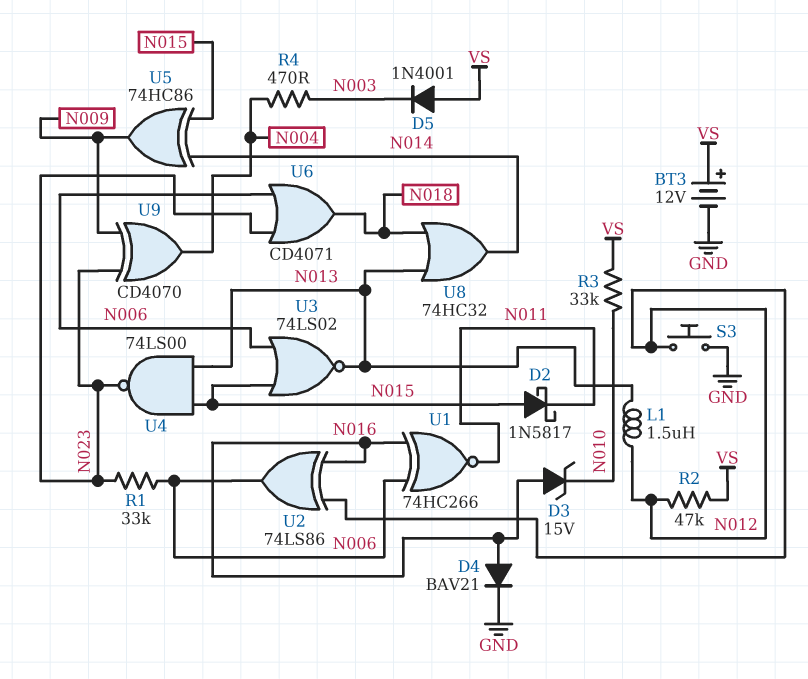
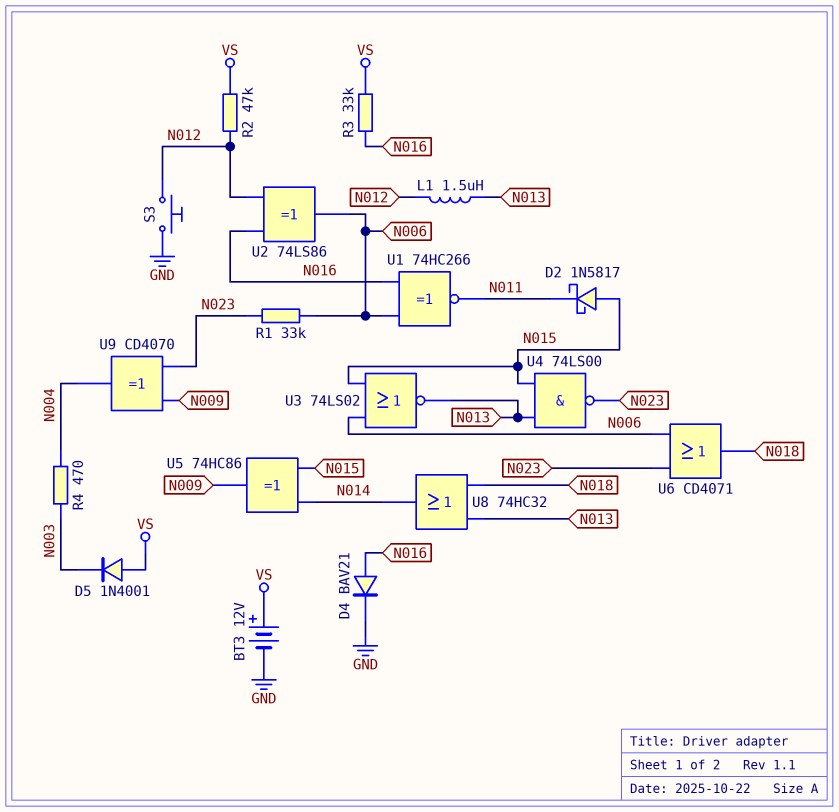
D3: zener 15V (A N016, K N010) -> none
R3: 33k (N010, VS) -> 33k (N016, VS)

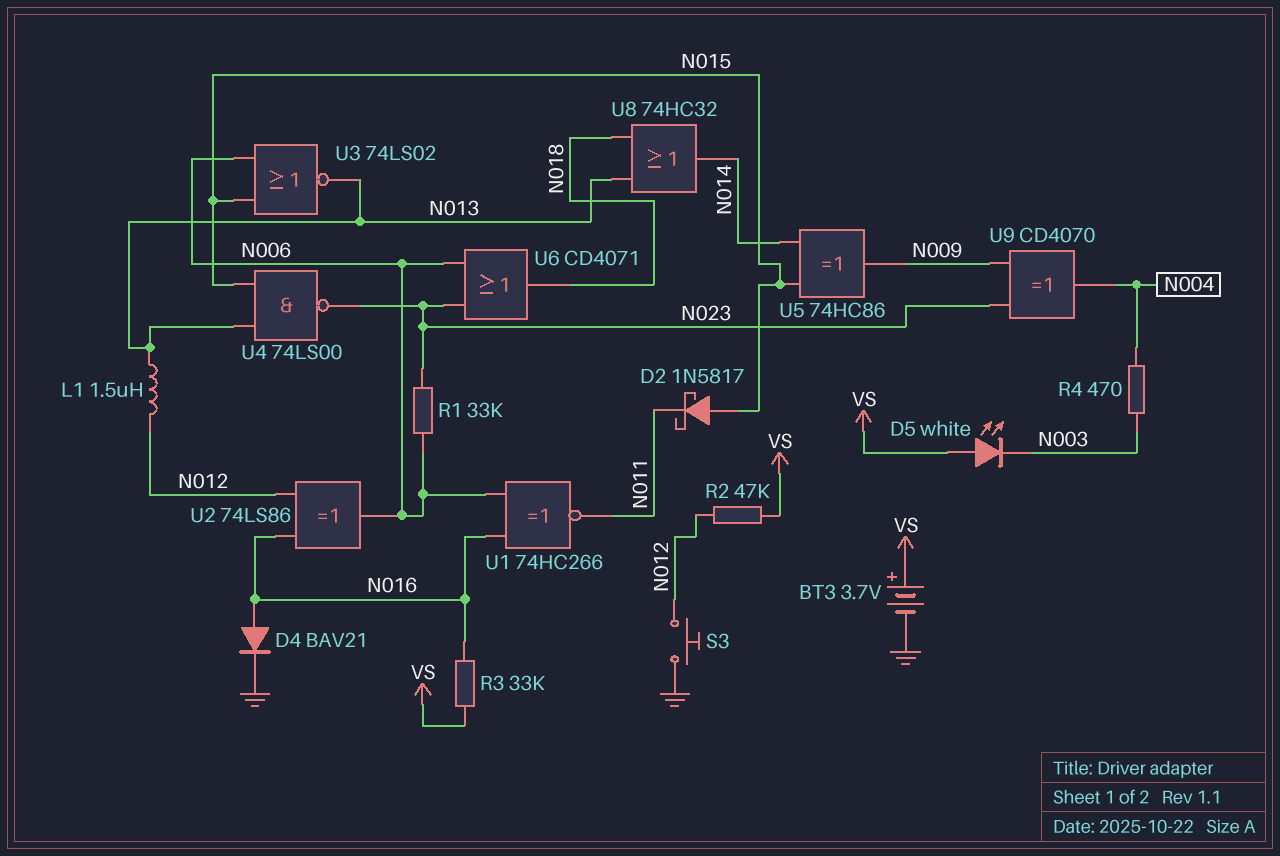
BT3: 12V (plus VS, minus GND) -> 3.7V (plus VS, minus GND)
D5: diode 1N4001 (A VS, K N003) -> LED white (A VS, K N003)

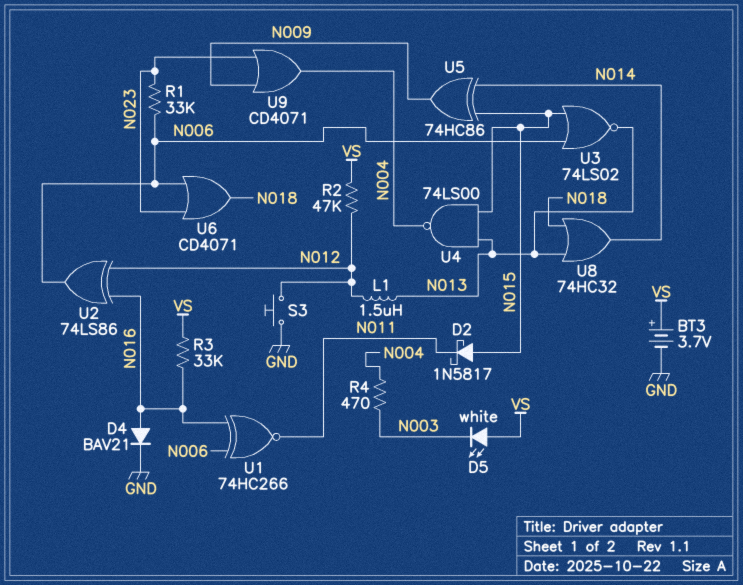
U4: NAND 74LS00 (in N013, in N015, out N023) -> NAND 74LS00 (in N013, in N015, out N004)
U9: XOR CD4070 (in N009, in N023, out N004) -> OR CD4071 (in N009, in N023, out N004)

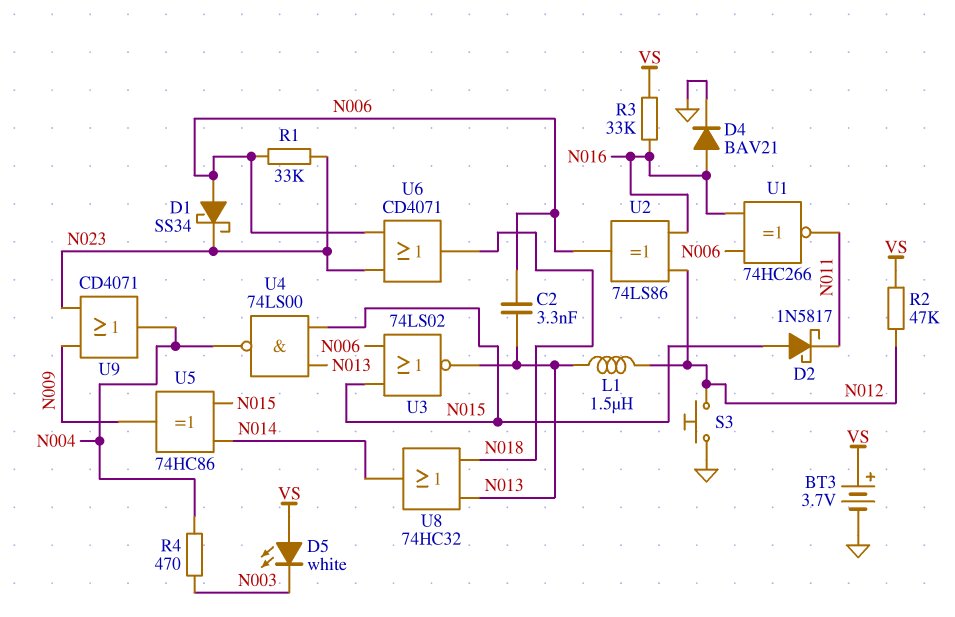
C2: none -> 3.3nF (N006, N013)
D1: none -> schottky SS34 (A N006, K N023)

